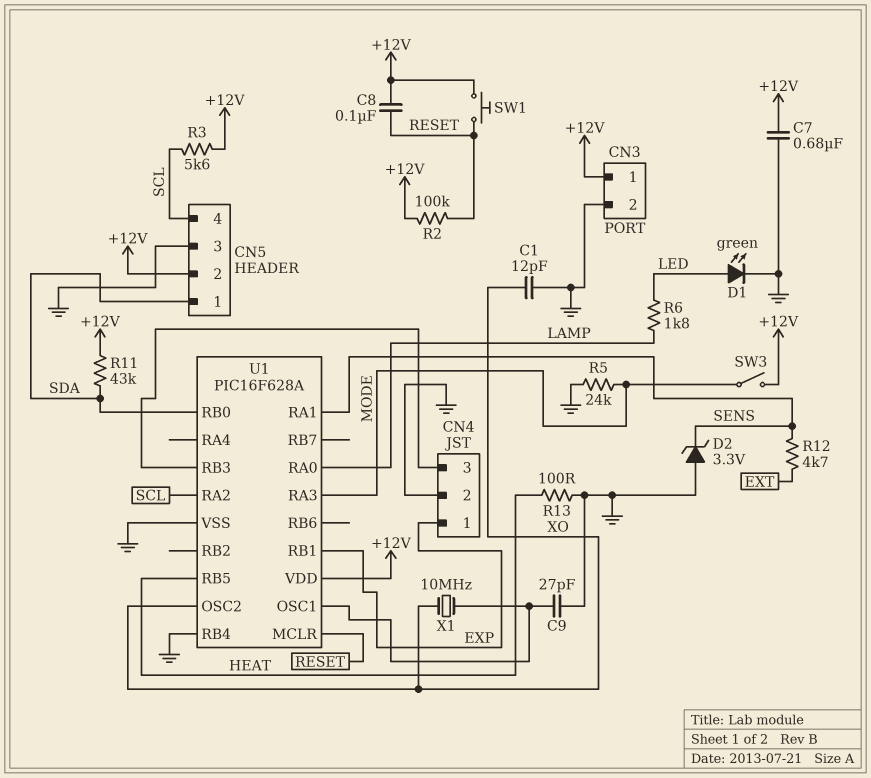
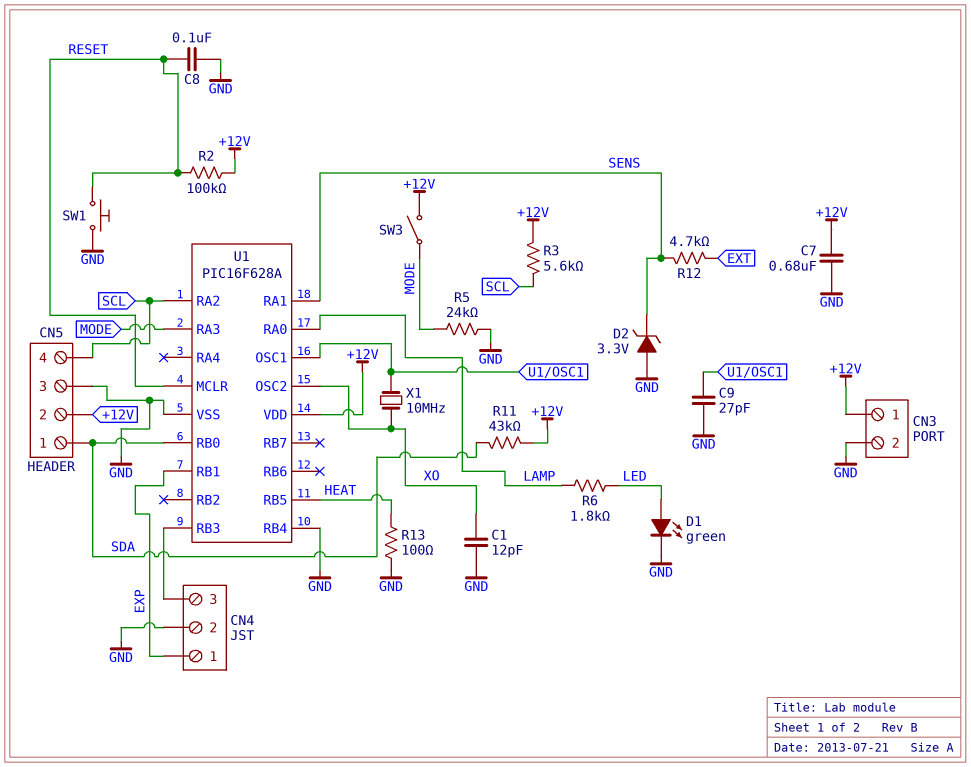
C8: 100nF (+12V, RESET) -> 100nF (GND, RESET)
SW1: button (+12V, RESET) -> button (GND, RESET)

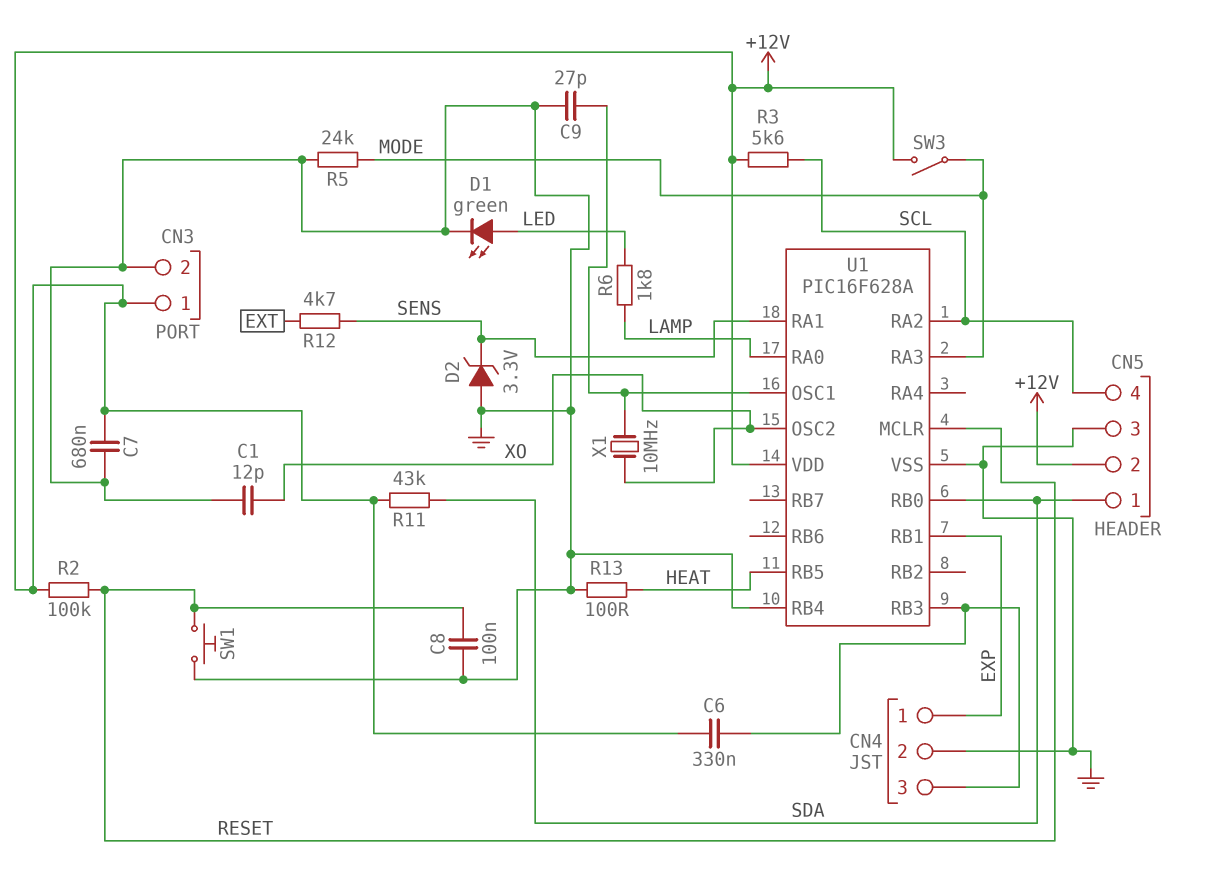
C6: none -> 330nF (+12V, CN4/3)

